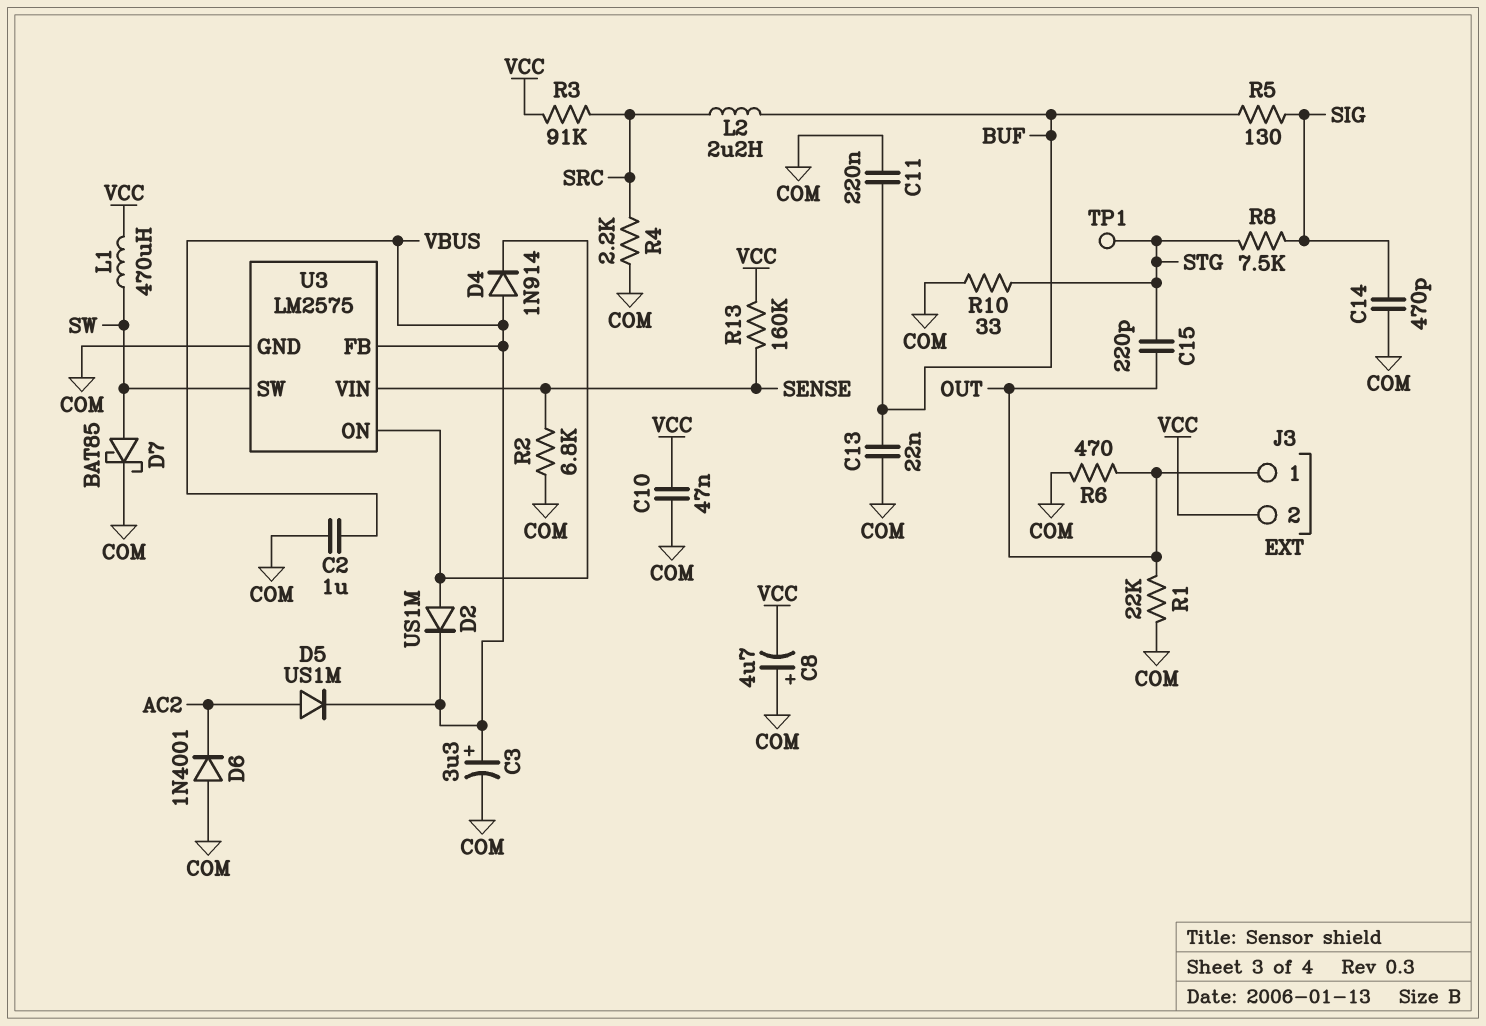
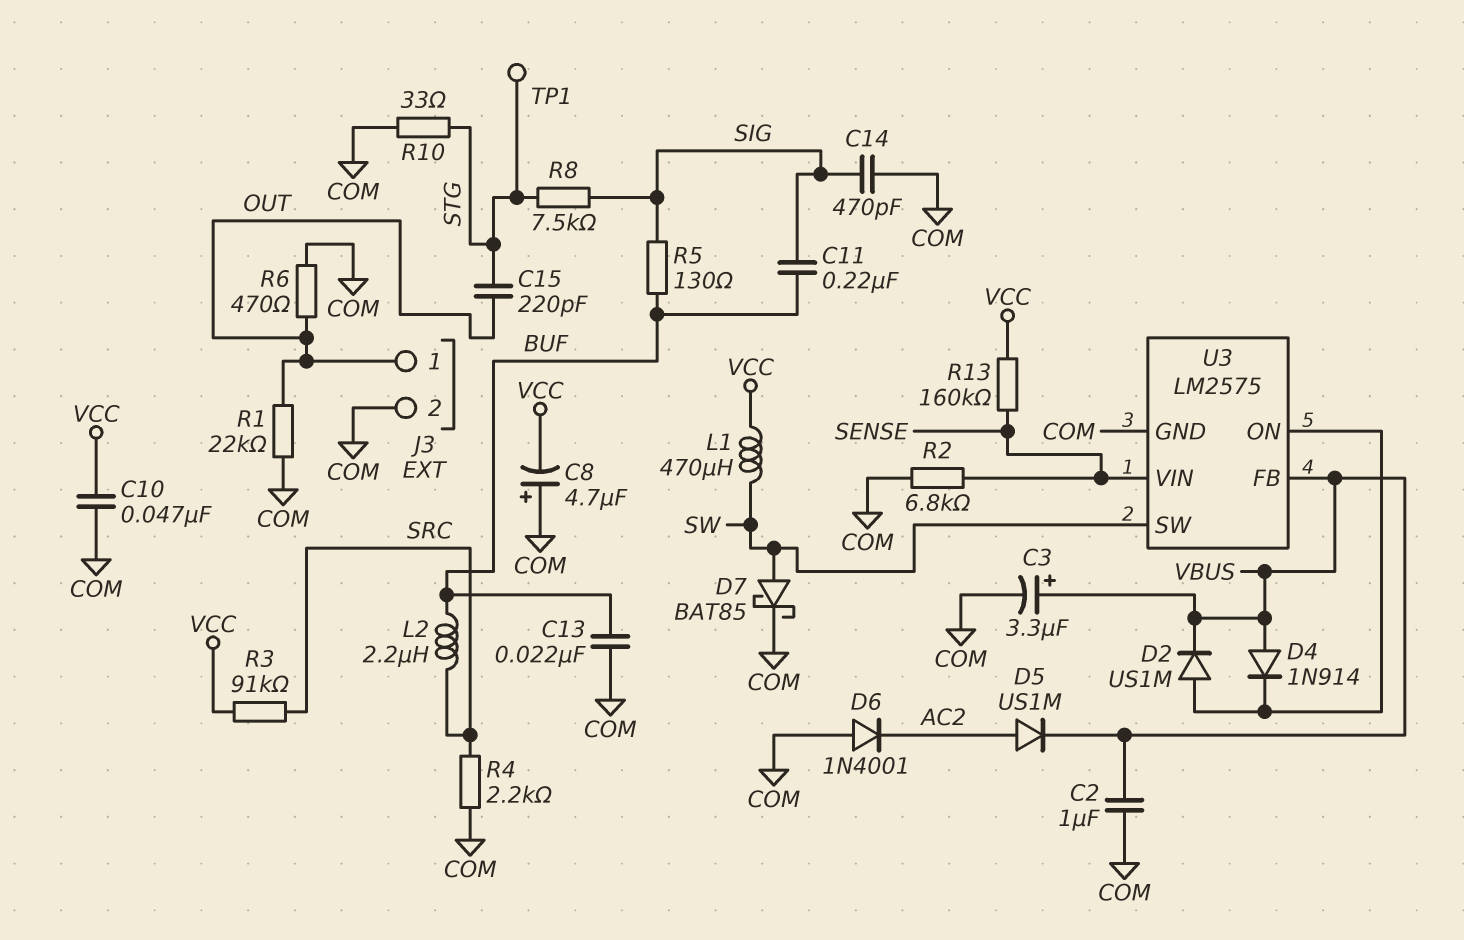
C11: 220nF (BUF, COM) -> 220nF (BUF, SIG)
J3 pin 2: VCC -> COM

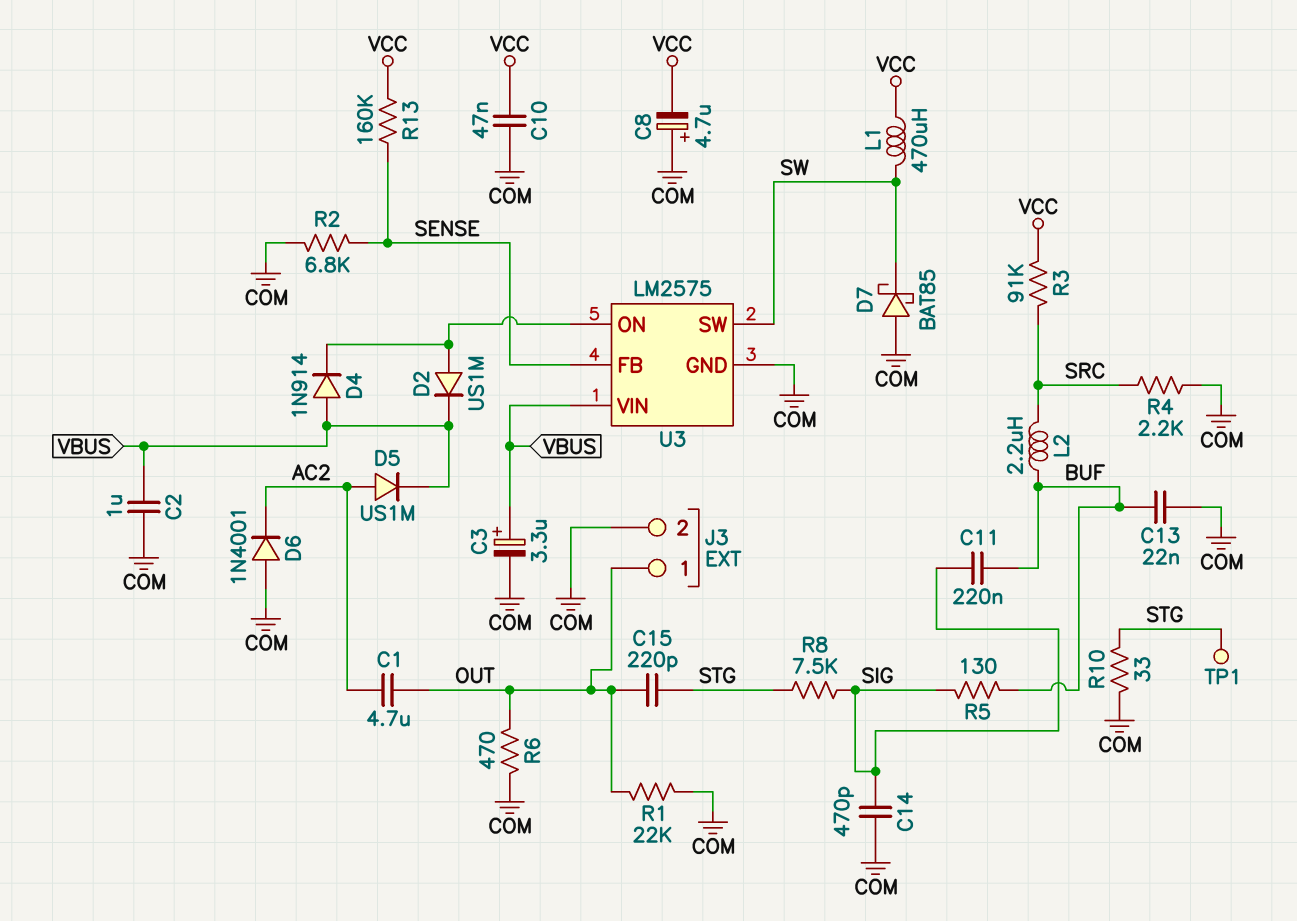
C1: none -> 4.7uF (AC2, OUT)
D7: schottky BAT85 (A SW, K COM) -> schottky BAT85 (A COM, K SW)
U3 pin FB: VBUS -> SENSE
U3 pin VIN: SENSE -> VBUS

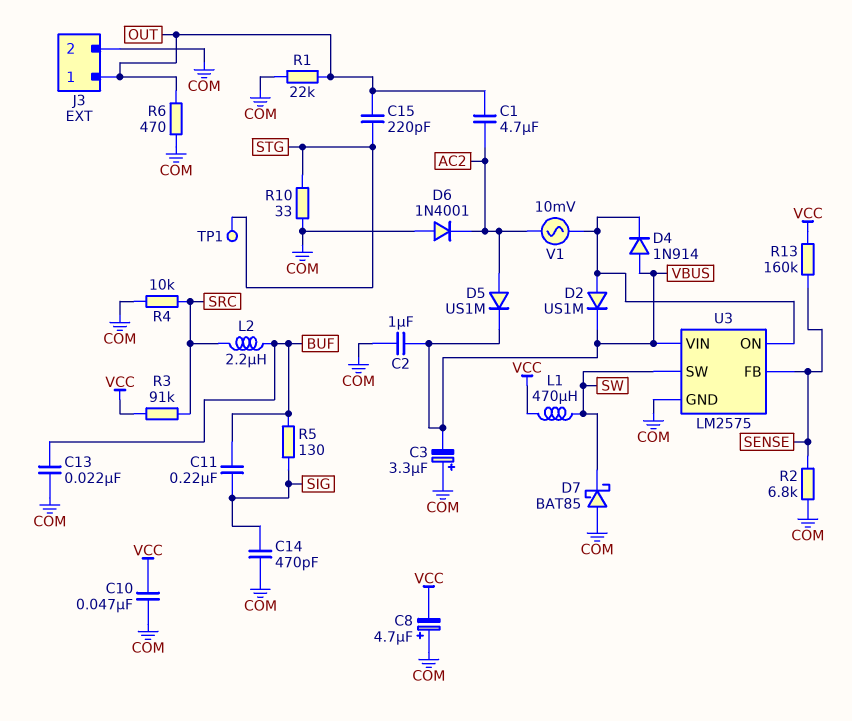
C3: 3.3uF (plus VBUS, minus COM) -> 3.3uF (plus COM, minus VBUS)
R4: 2.2k (COM, SRC) -> 10k (COM, SRC)
R8: 7.5k (SIG, STG) -> none
V1: none -> AC 10mV (AC2, U3/ON)

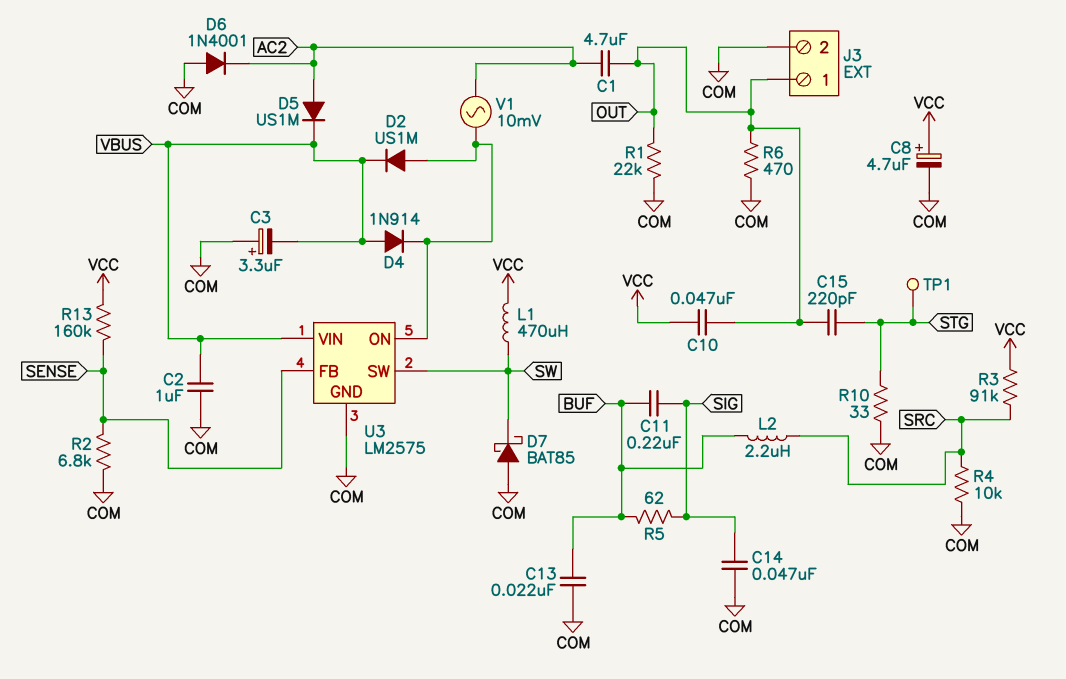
C8: 4.7uF (plus COM, minus VCC) -> 4.7uF (plus VCC, minus COM)
C10: 47nF (COM, VCC) -> 47nF (OUT, VCC)
C14: 470pF (COM, SIG) -> 47nF (COM, SIG)
R5: 130 (BUF, SIG) -> 62 (BUF, SIG)

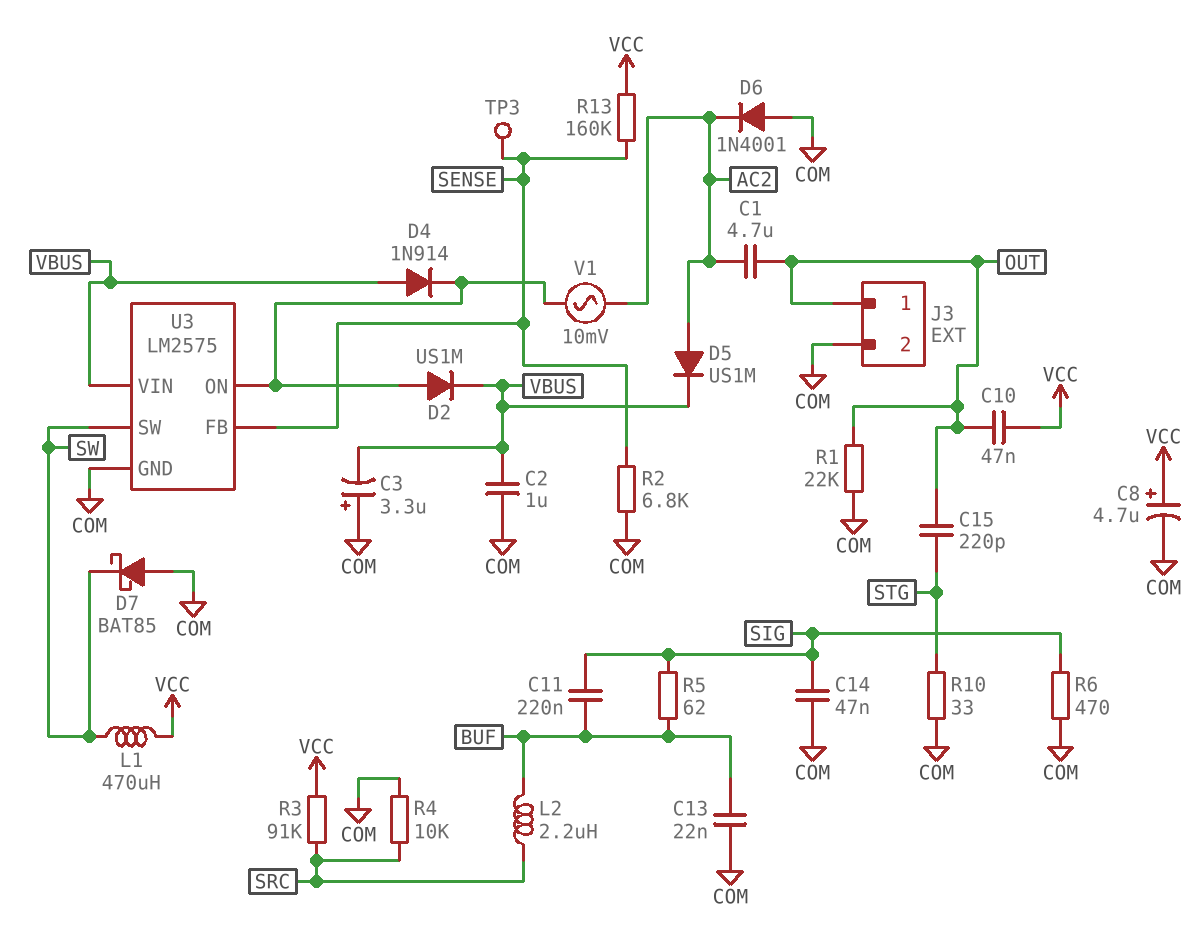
R6: 470 (COM, OUT) -> 470 (COM, SIG)
TP1: test point (STG) -> none
TP3: none -> test point (SENSE)

